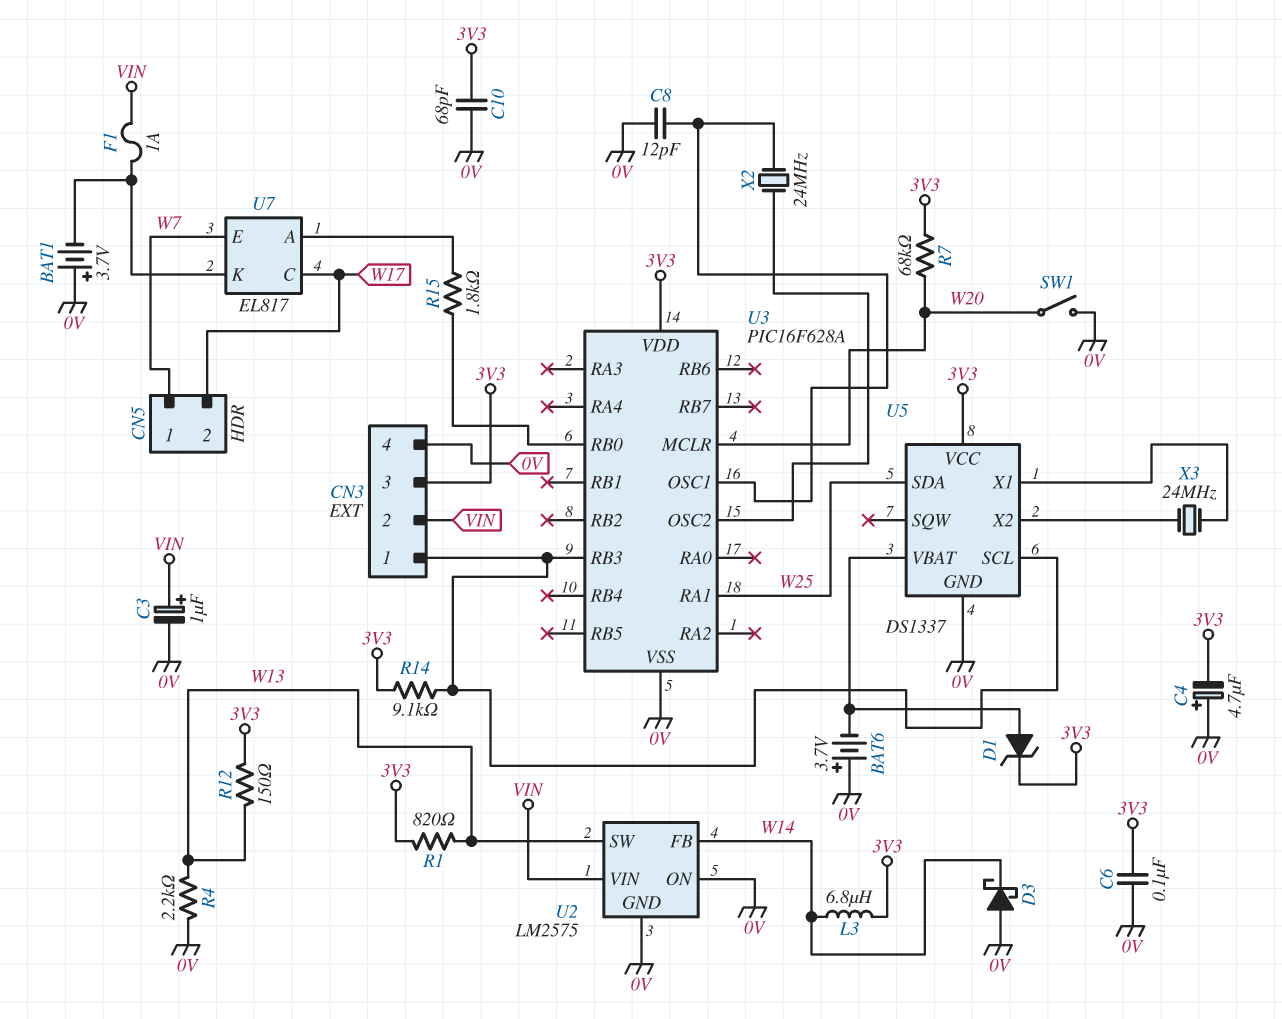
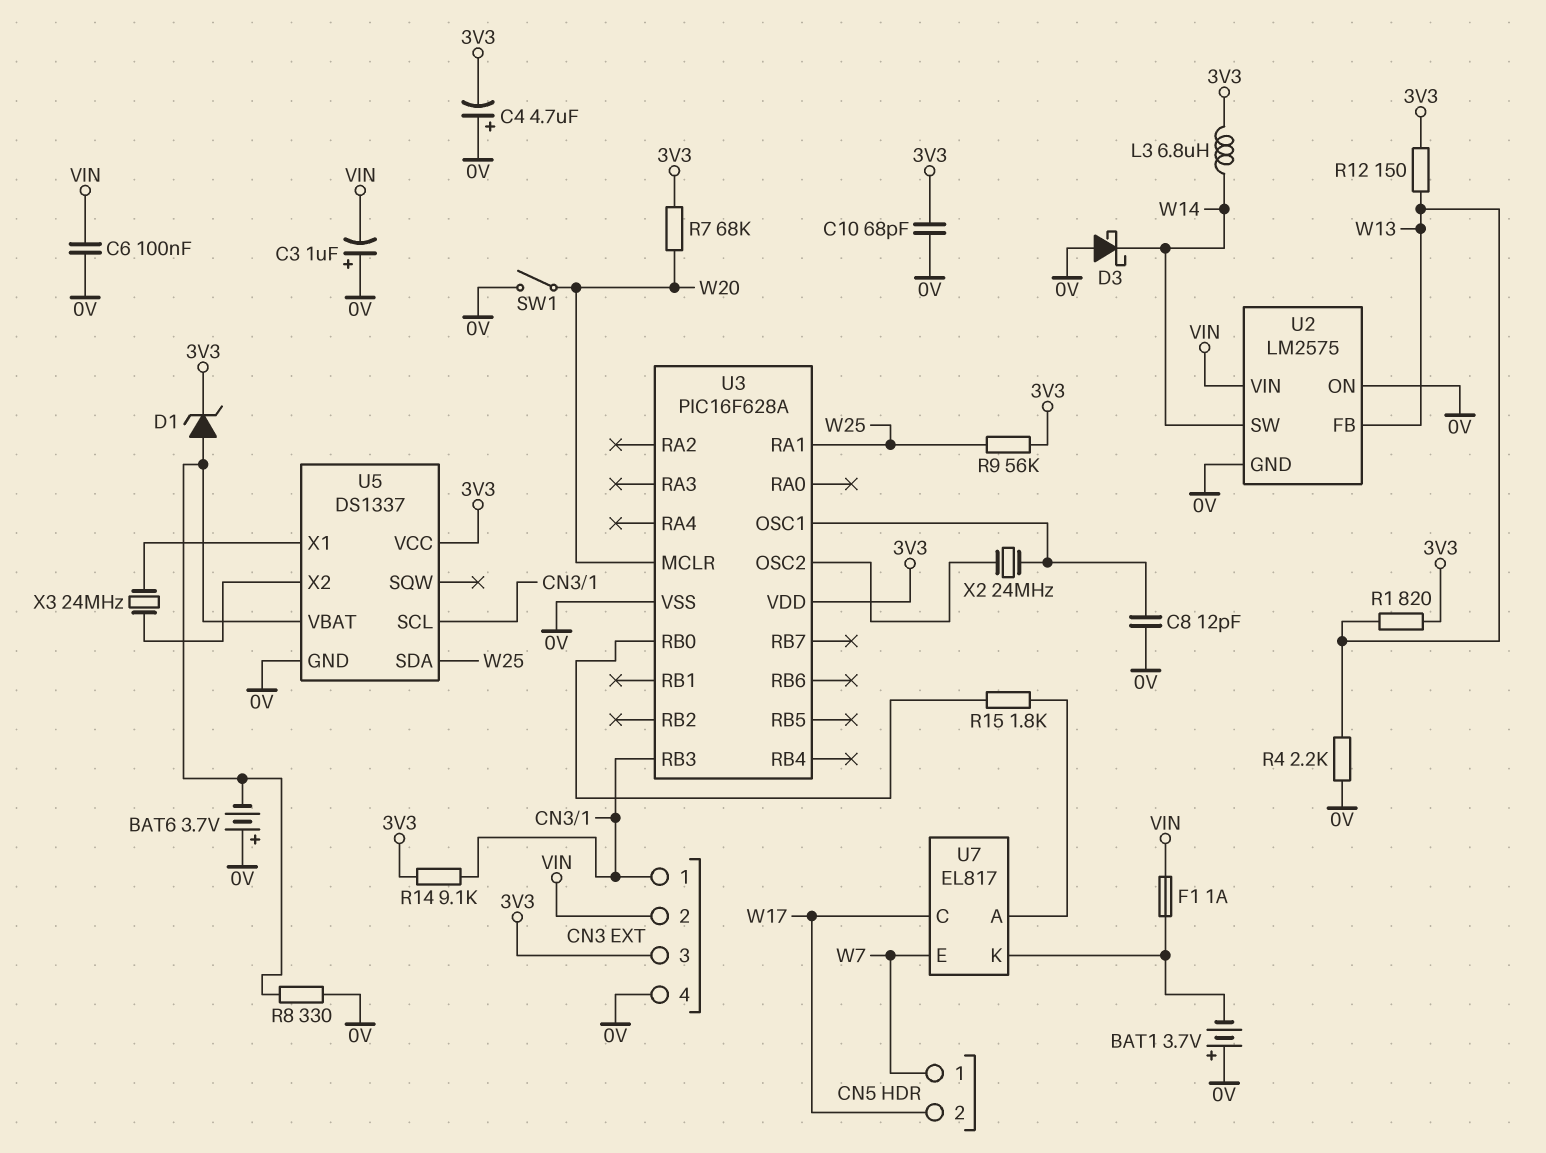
C3: 1uF (plus VIN, minus 0V) -> 1uF (plus 0V, minus VIN)
C6: 100nF (0V, 3V3) -> 100nF (0V, VIN)
R8: none -> 330 (0V, U5/VBAT)
R9: none -> 56k (3V3, W25)
U2 pin FB: W14 -> W13
U2 pin SW: W13 -> W14

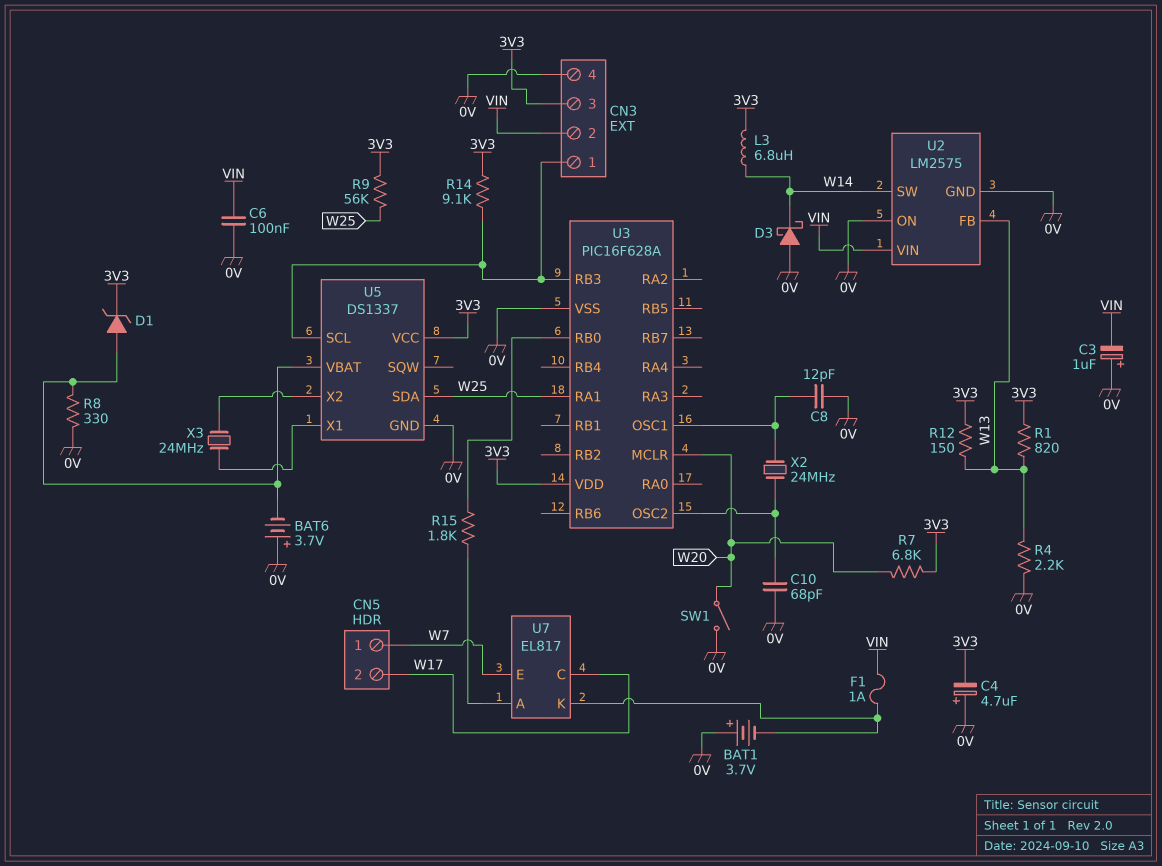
C10: 68pF (0V, 3V3) -> 68pF (0V, U3/OSC2)
R7: 68k (3V3, W20) -> 6.8k (3V3, W20)

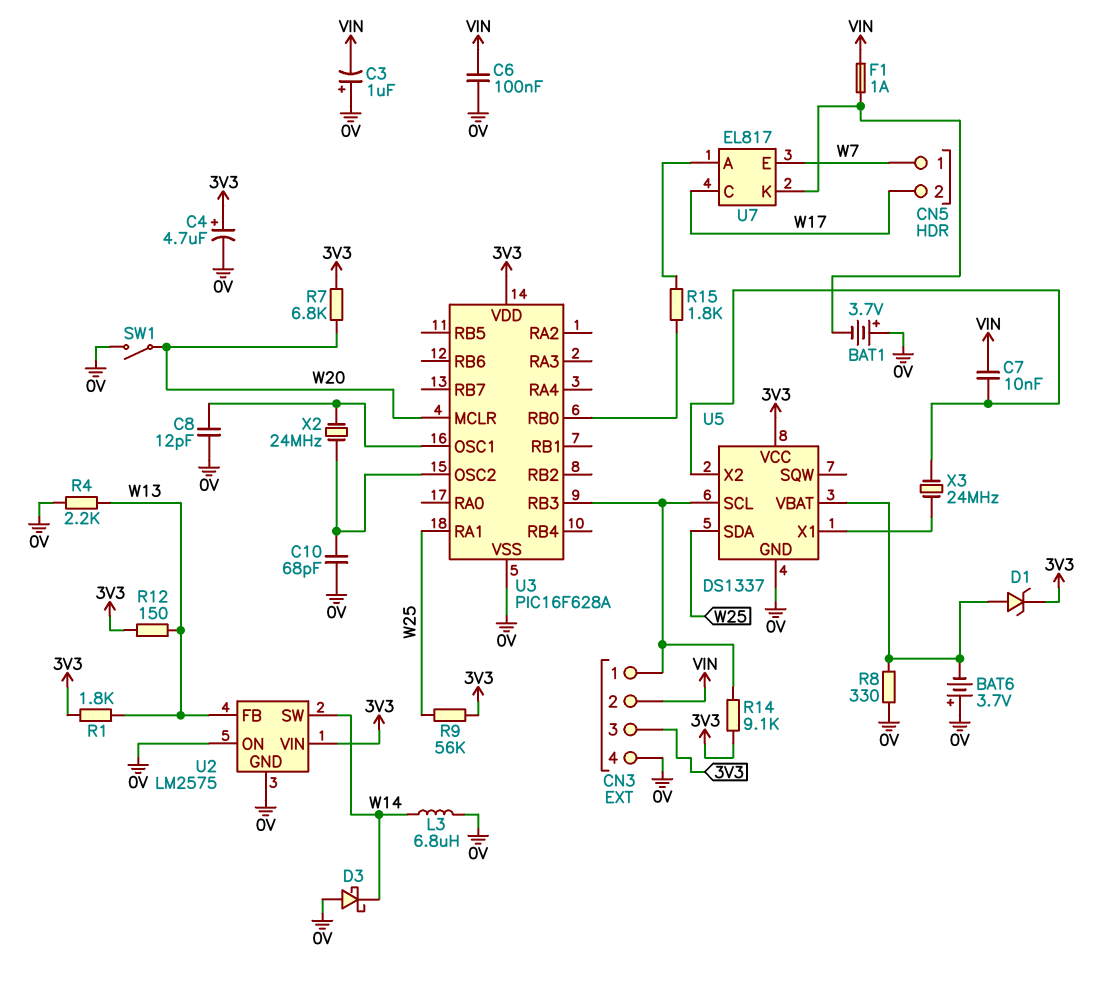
C4: 4.7uF (plus 0V, minus 3V3) -> 4.7uF (plus 3V3, minus 0V)
C7: none -> 10nF (U5/X2, VIN)
L3: 6.8uH (3V3, W14) -> 6.8uH (0V, W14)
R1: 820 (3V3, W13) -> 1.8k (3V3, W13)
U2 pin VIN: VIN -> 3V3

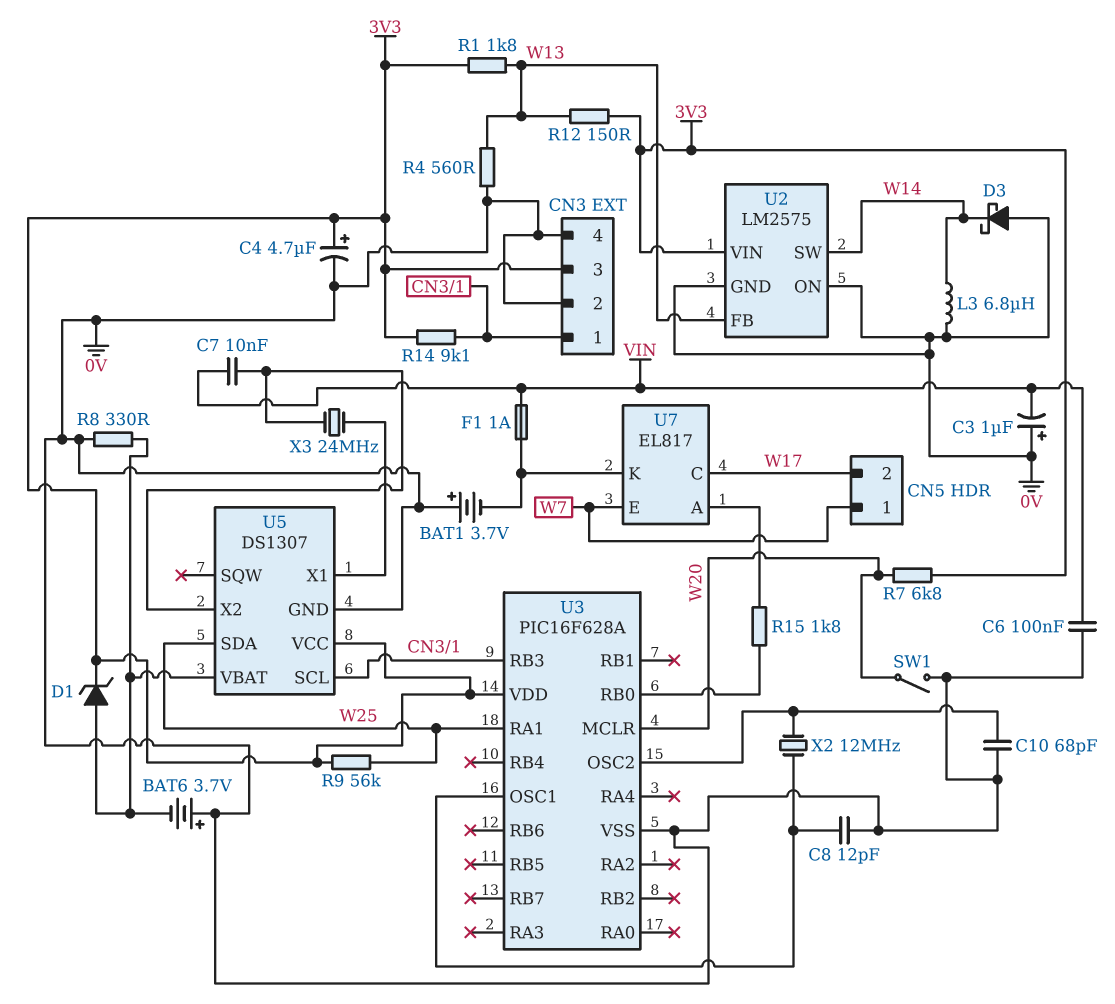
CN3 pin 2: VIN -> 0V
R4: 2.2k (0V, W13) -> 560 (0V, W13)
U5: DS1337 -> DS1307
X2: 24MHz (U3/OSC1, U3/OSC2) -> 12MHz (U3/OSC1, U3/OSC2)

